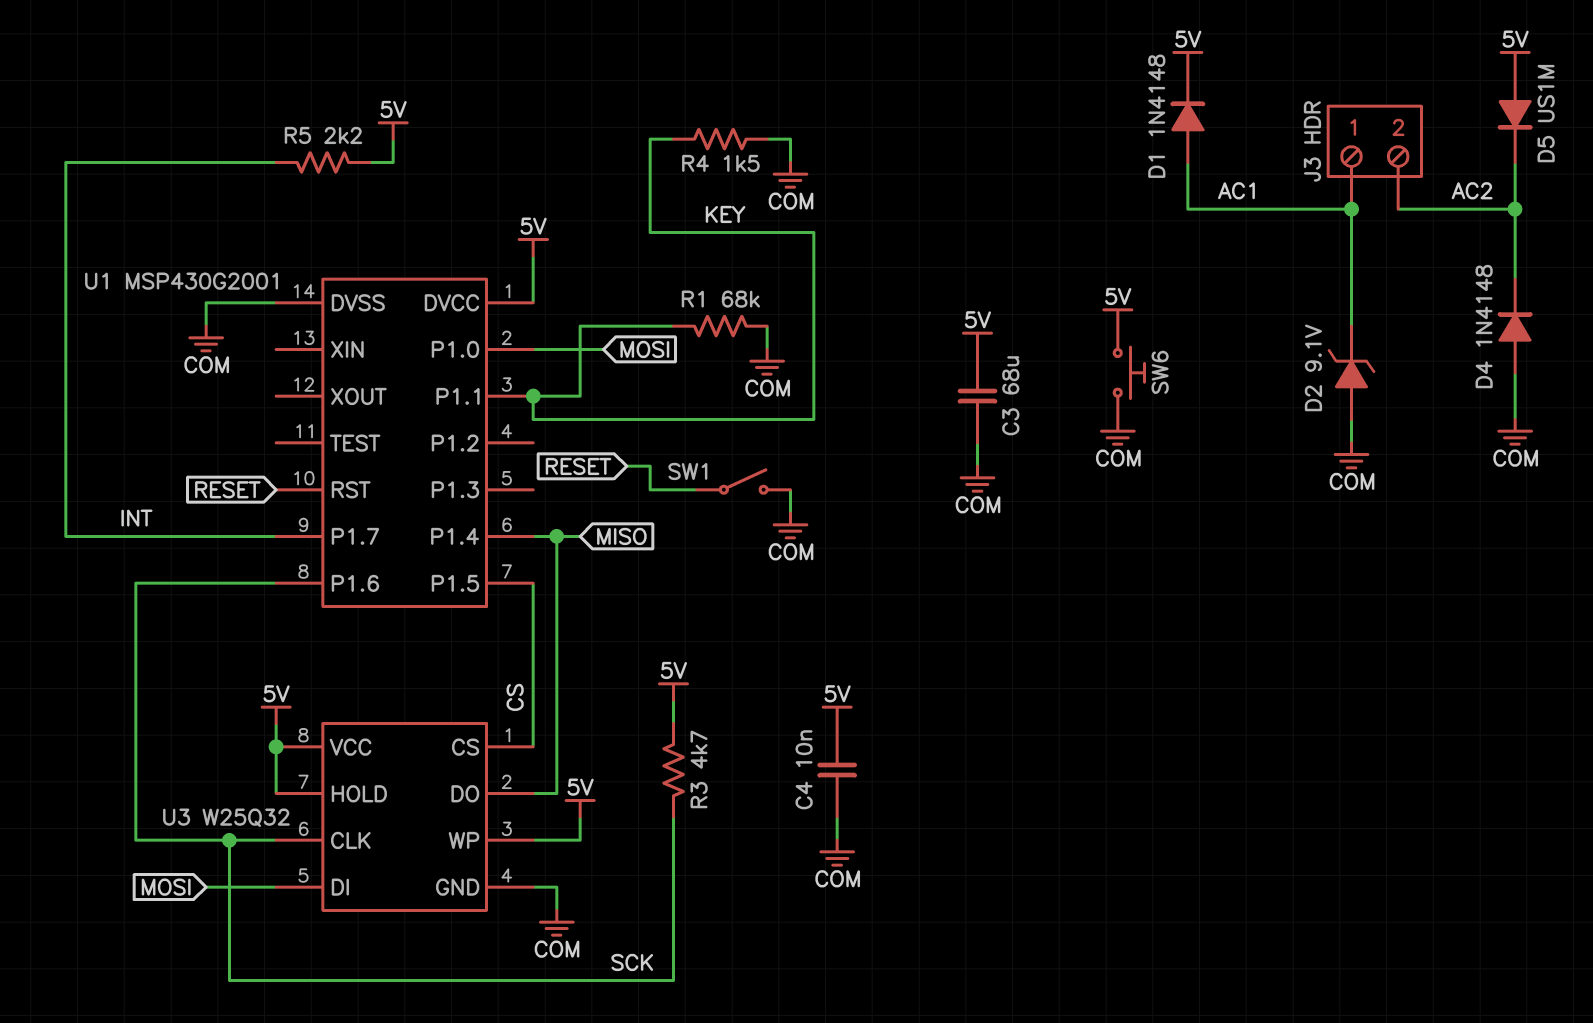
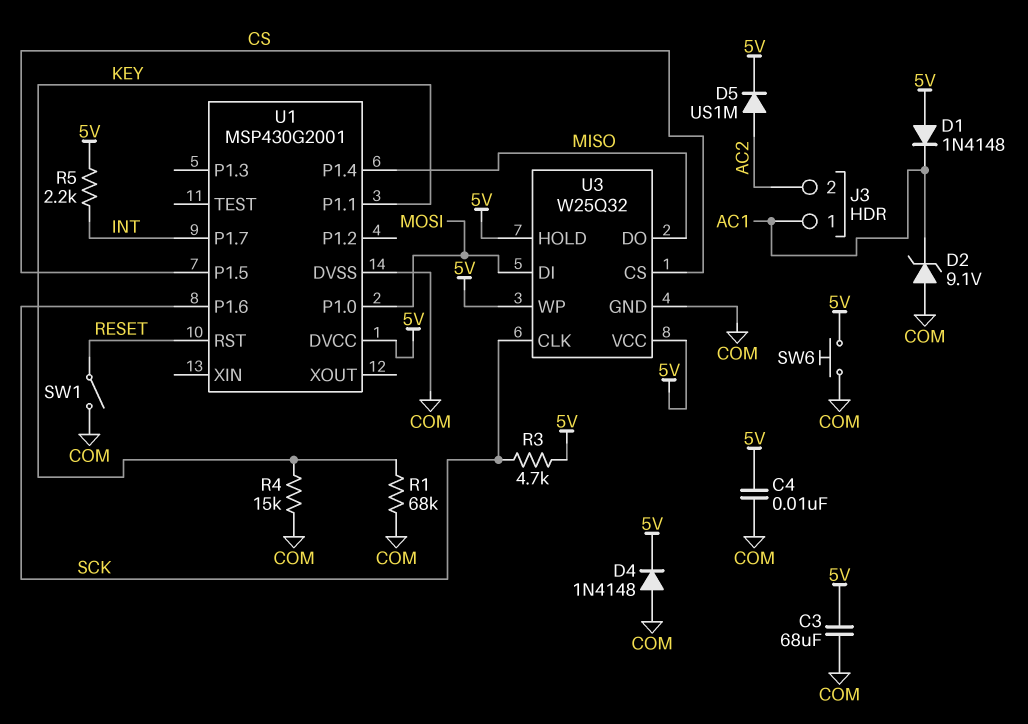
D1: diode 1N4148 (A AC1, K 5V) -> diode 1N4148 (A 5V, K AC1)
D4: diode 1N4148 (A COM, K AC2) -> diode 1N4148 (A COM, K 5V)
D5: diode US1M (A 5V, K AC2) -> diode US1M (A AC2, K 5V)
R4: 1.5k (COM, KEY) -> 15k (COM, KEY)

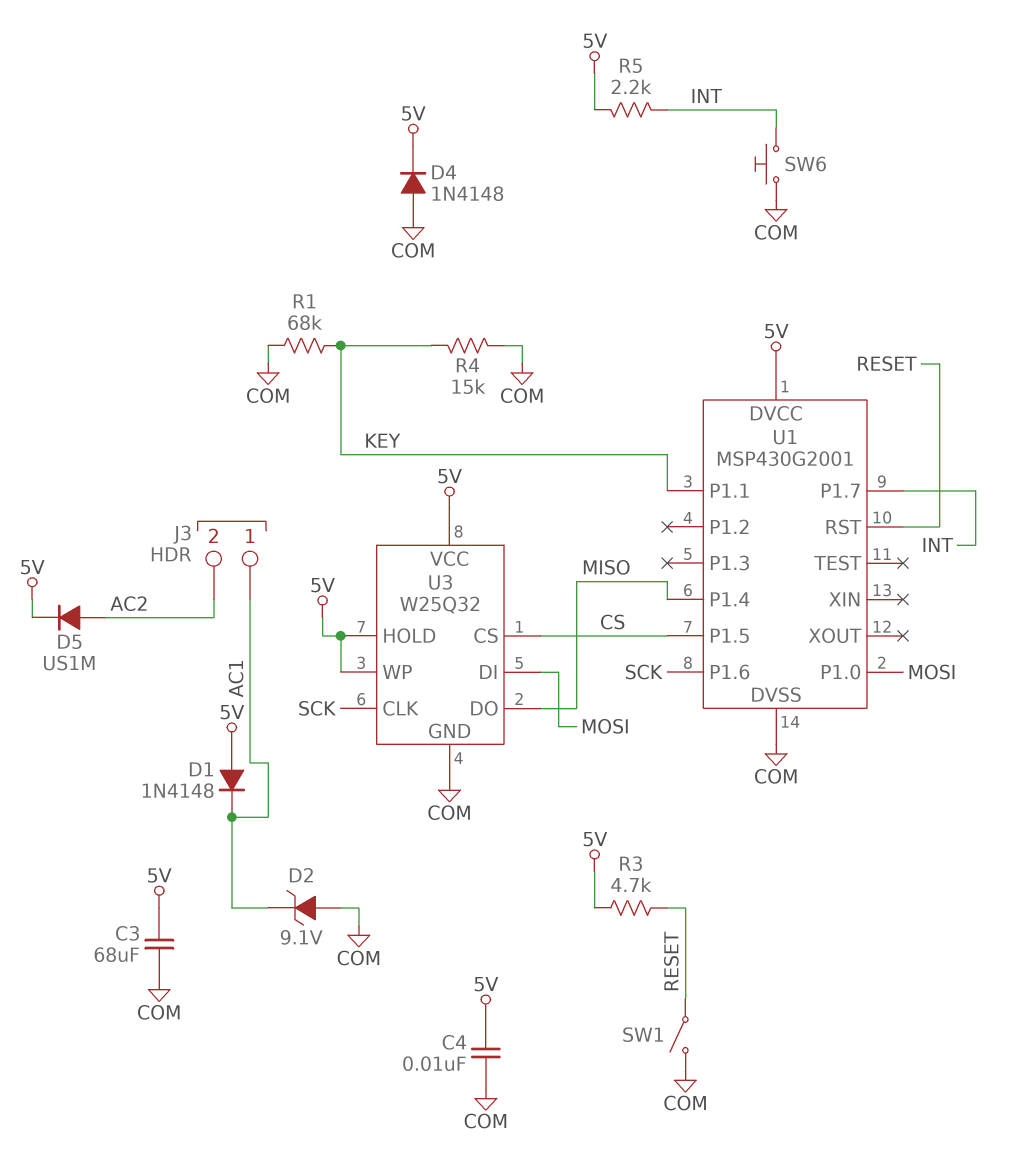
R3: 4.7k (5V, SCK) -> 4.7k (5V, RESET)
SW6: button (5V, COM) -> button (COM, INT)

